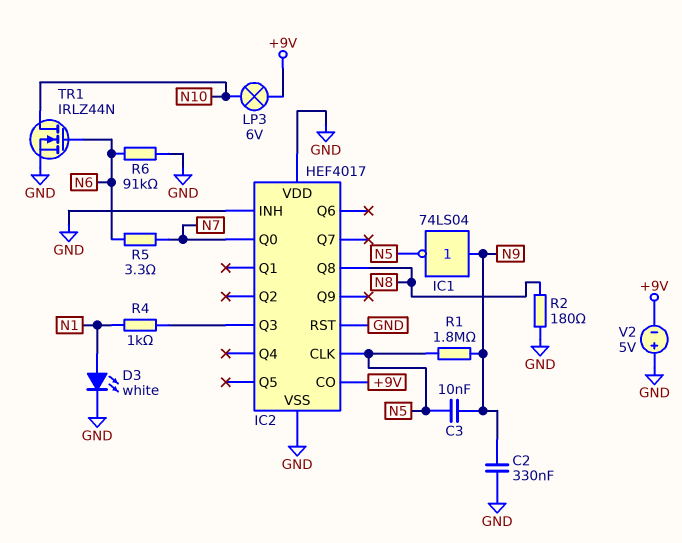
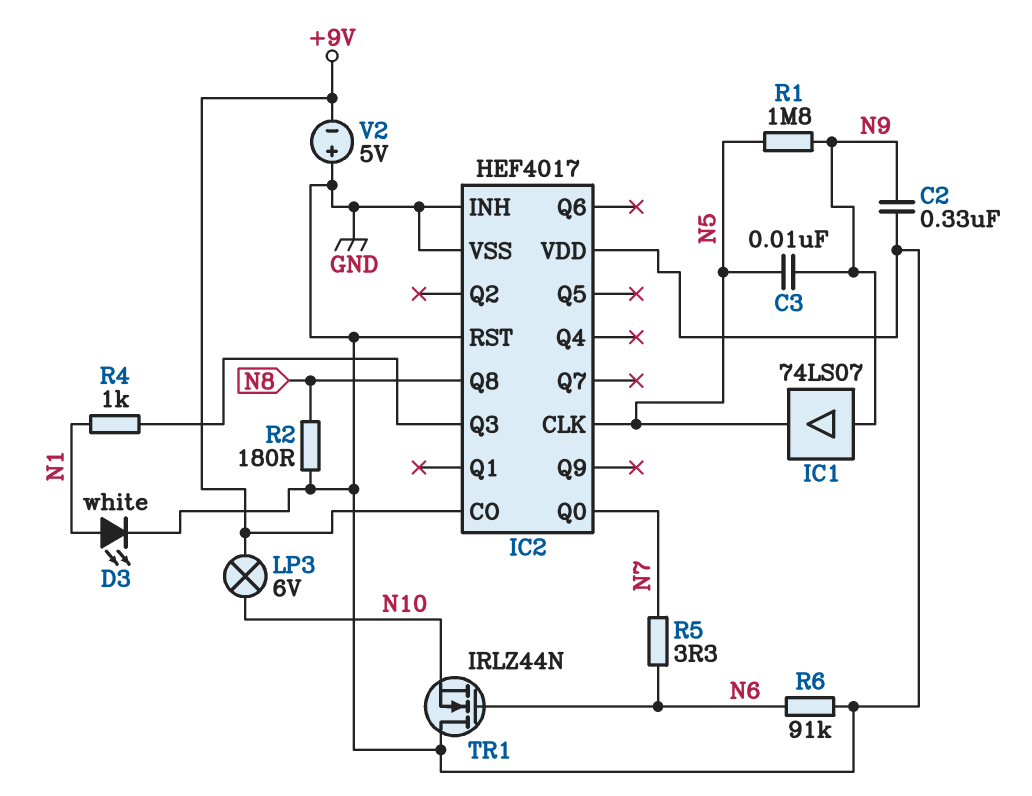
IC1: NOT 74LS04 (in N9, out N5) -> buffer 74LS07 (in N9, out N5)
TR1: NMOS IRLZ44N (G N6, D N10, S GND) -> NMOS IRLZ44N (G N6, D GND, S N10)

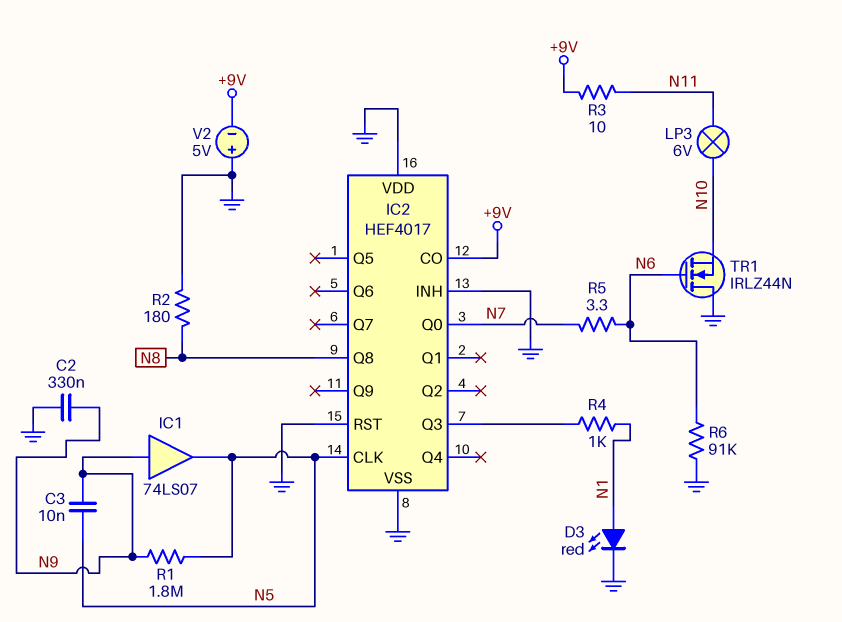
D3: LED white (A N1, K GND) -> LED red (A N1, K GND)
LP3: lamp 6V (+9V, N10) -> lamp 6V (N10, N11)
R3: none -> 10 (+9V, N11)

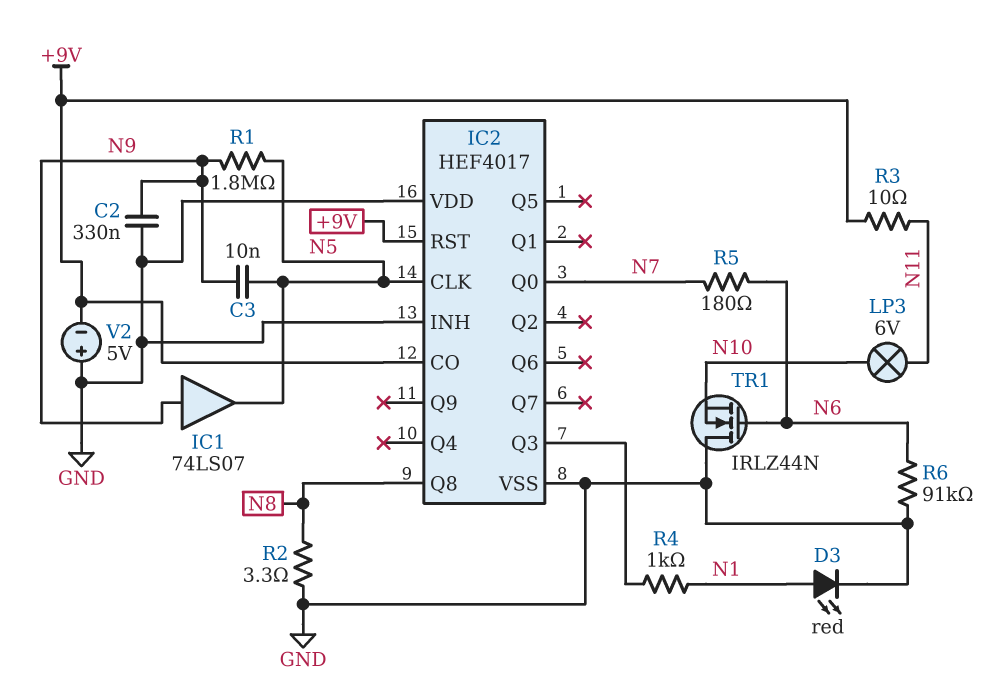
IC2 pin RST: GND -> +9V
R2: 180 (GND, N8) -> 3.3 (GND, N8)
R5: 3.3 (N6, N7) -> 180 (N6, N7)

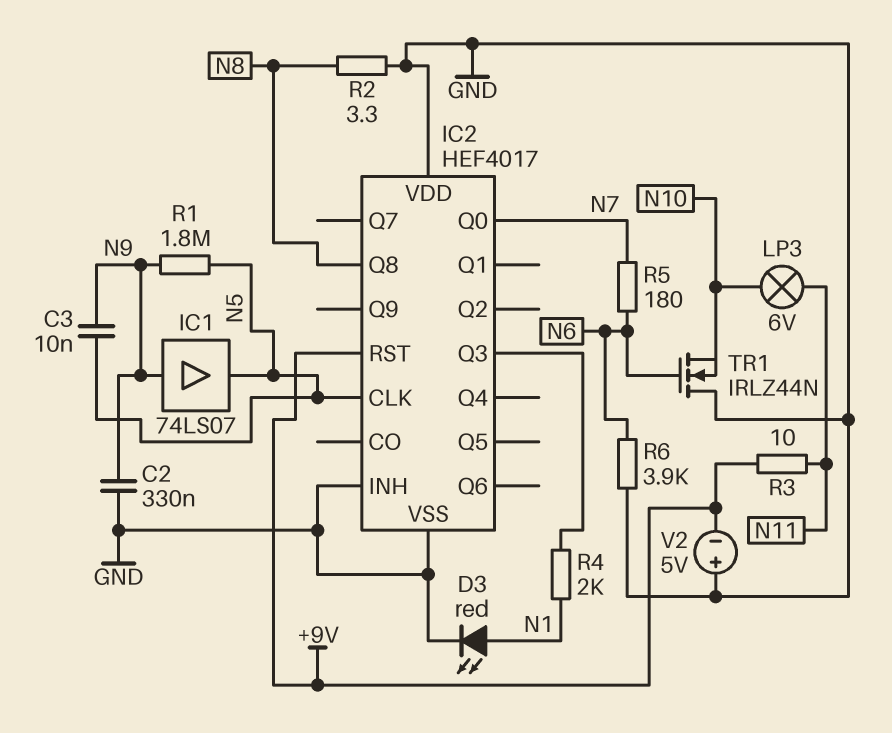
IC2 pin CO: +9V -> none
R4: 1k (IC2/Q3, N1) -> 2k (IC2/Q3, N1)
R6: 91k (GND, N6) -> 3.9k (GND, N6)

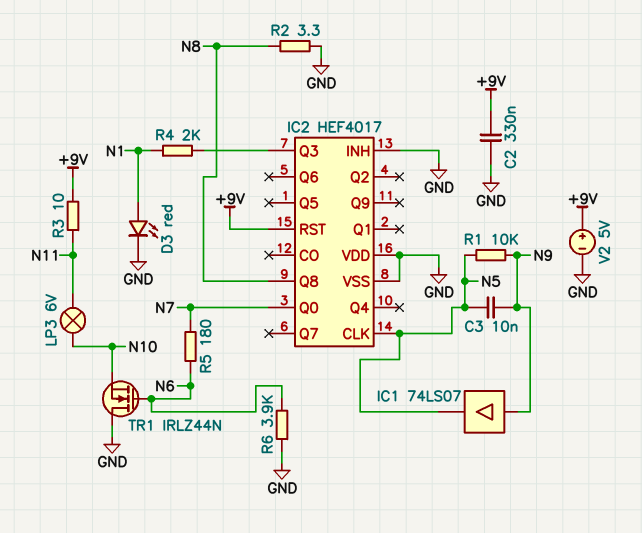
C2: 330nF (GND, N9) -> 330nF (+9V, GND)
R1: 1.8M (N5, N9) -> 10k (N5, N9)
V2: 5V (plus GND, minus +9V) -> 5V (plus +9V, minus GND)

